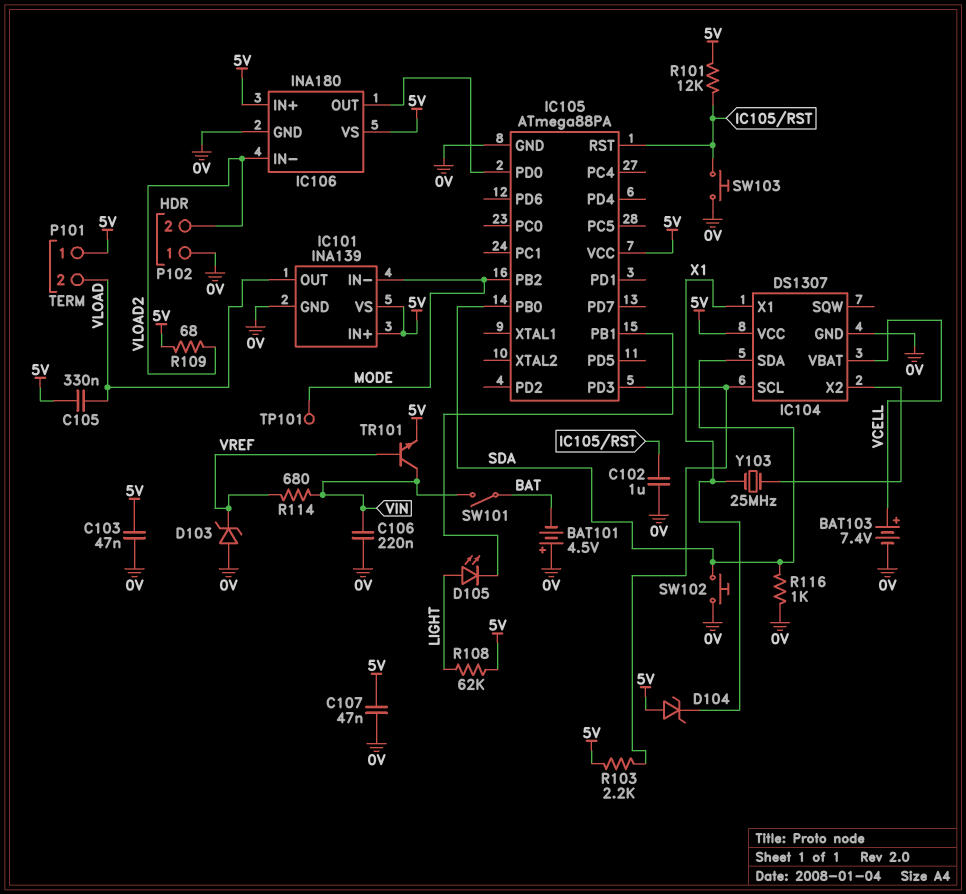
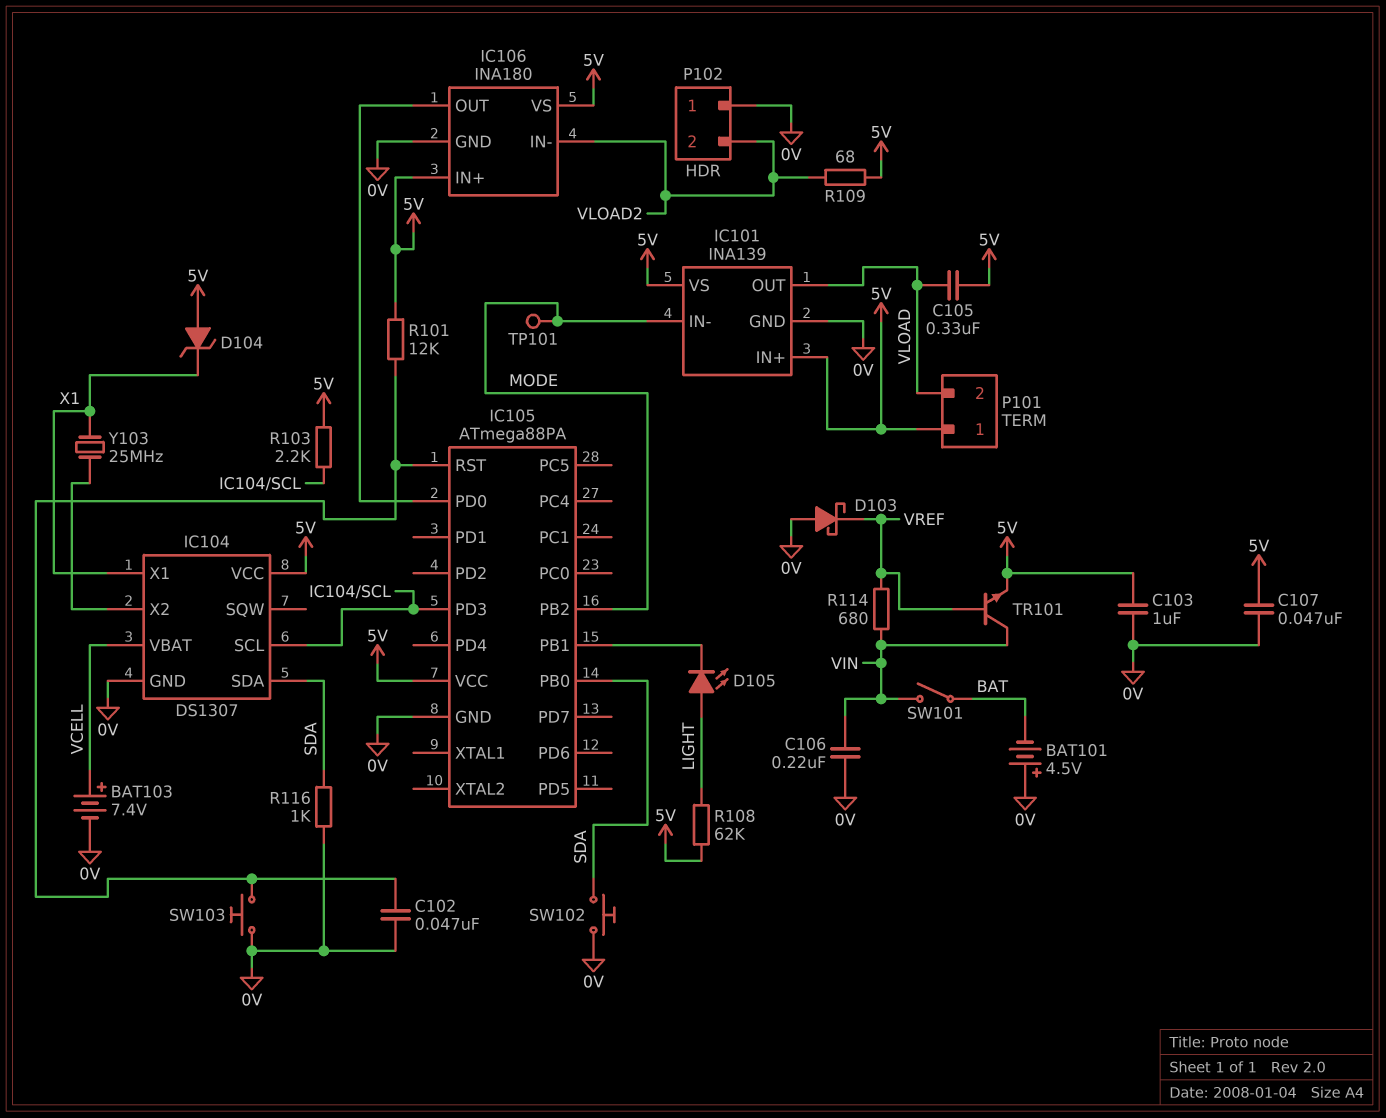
C102: 1uF (0V, IC105/RST) -> 47nF (0V, IC105/RST)
C103: 47nF (0V, 5V) -> 1uF (0V, 5V)
D103: zener (A 0V, K VREF) -> schottky (A 0V, K VREF)

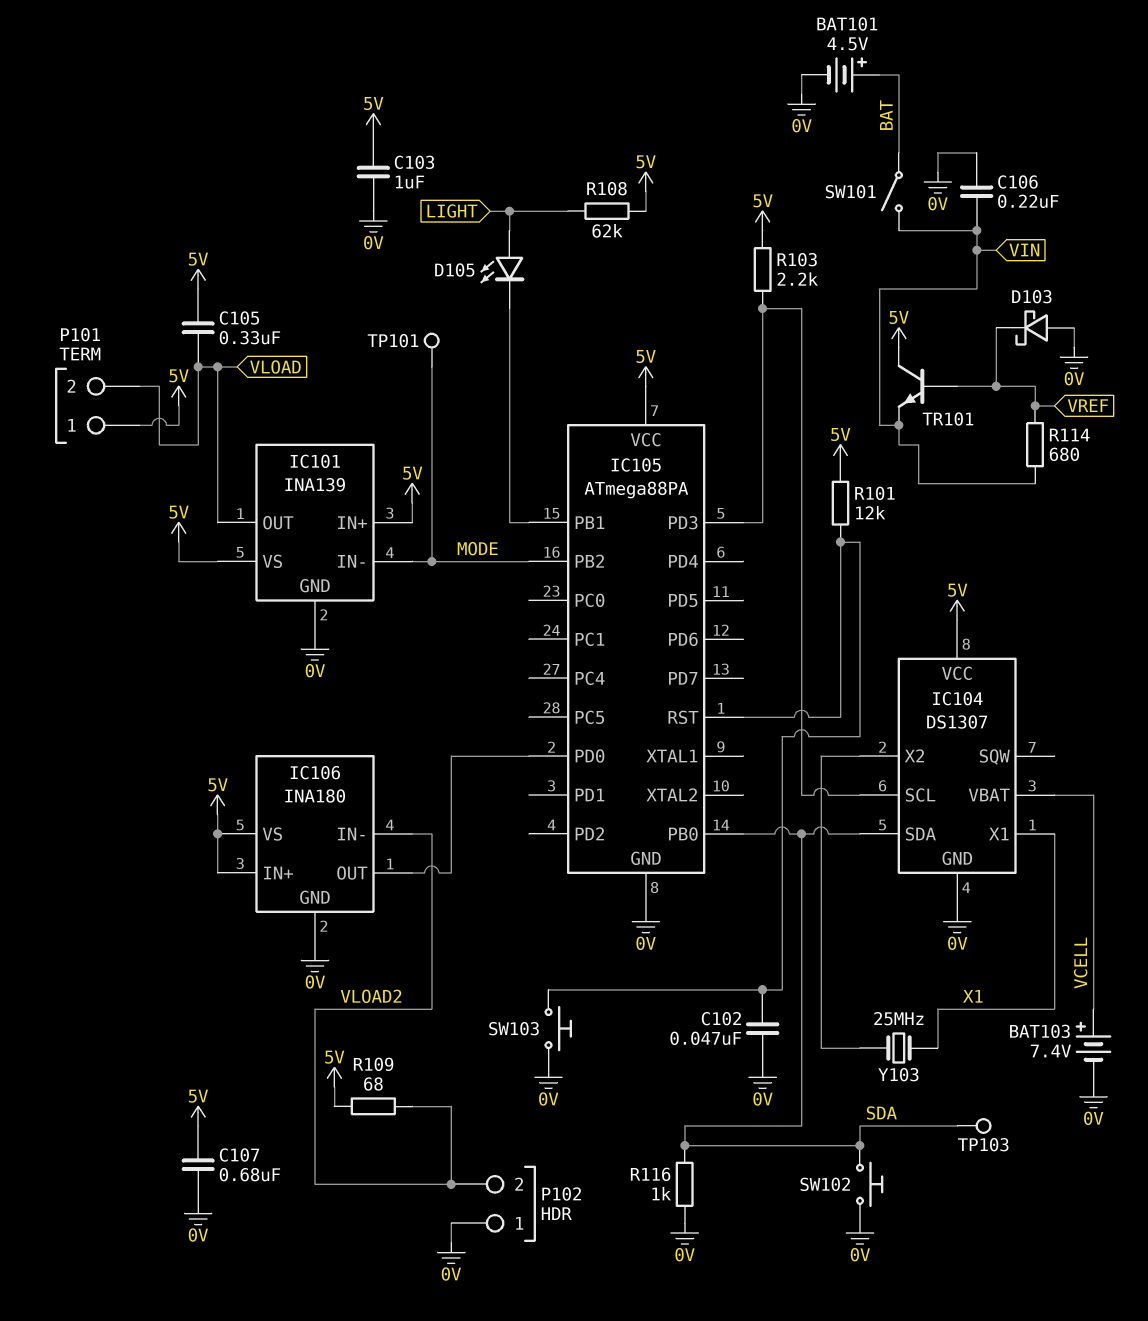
BAT101: 4.5V (plus 0V, minus BAT) -> 4.5V (plus BAT, minus 0V)
C107: 47nF (0V, 5V) -> 680nF (0V, 5V)
D104: zener (A 5V, K X1) -> none
TP103: none -> test point (SDA)
TR101: NPN (B VREF, C VIN, E 5V) -> NPN (B VREF, C 5V, E VIN)

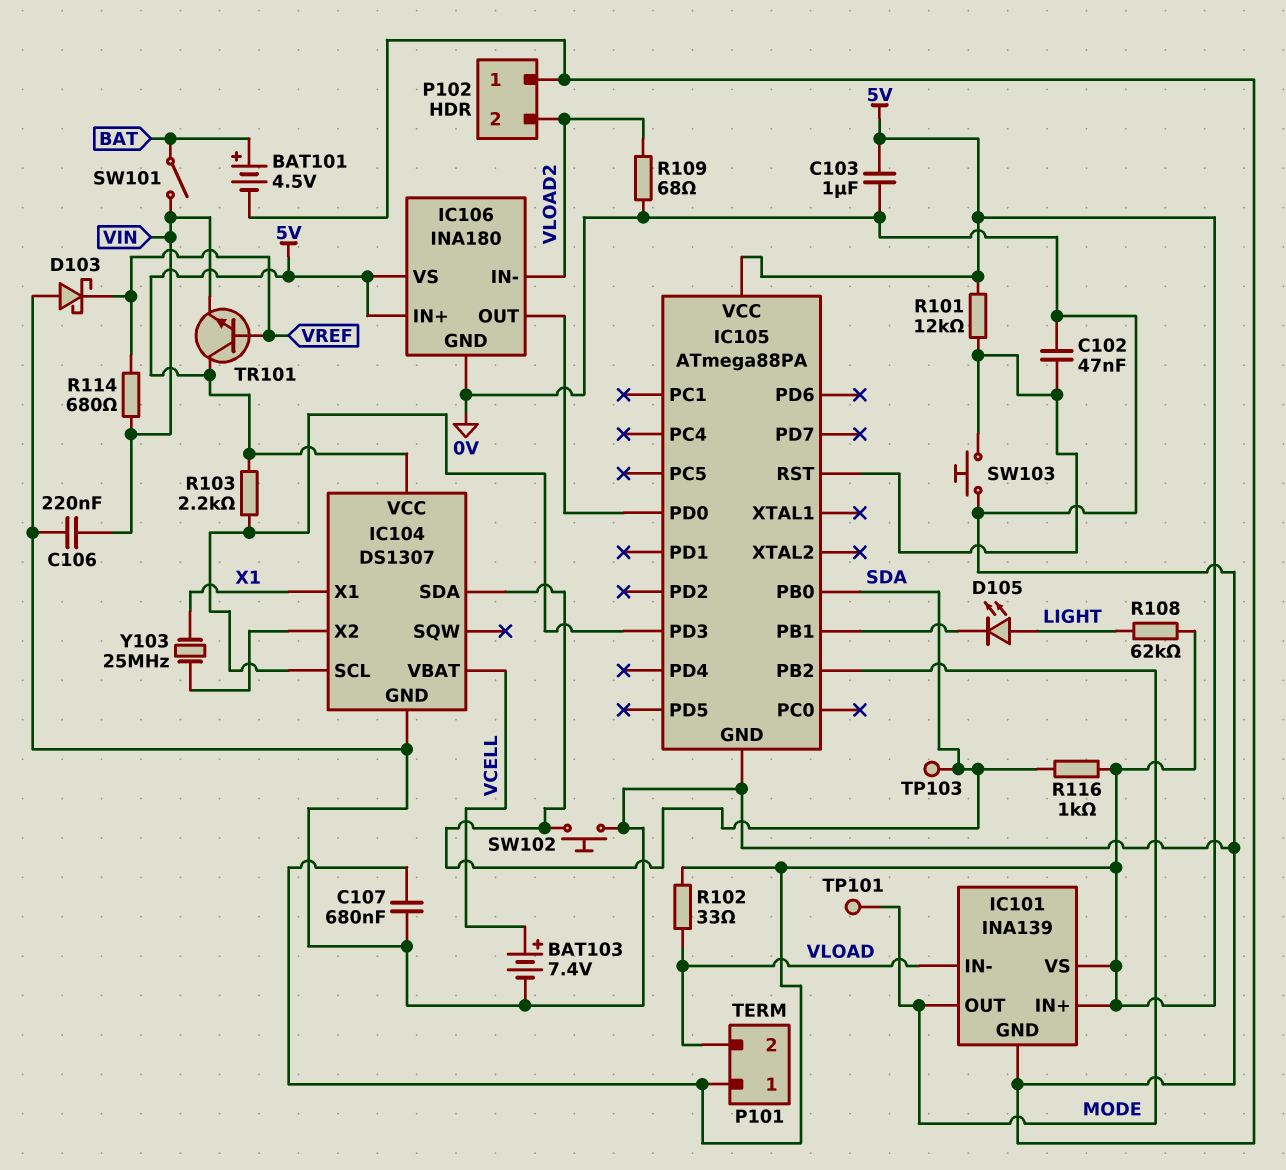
C105: 330nF (5V, VLOAD) -> none
IC101 pin IN-: MODE -> VLOAD
IC101 pin OUT: VLOAD -> MODE
R102: none -> 33 (5V, VLOAD)
R109: 68 (5V, VLOAD2) -> 68 (0V, VLOAD2)
R116: 1k (0V, SDA) -> 1k (5V, SDA)

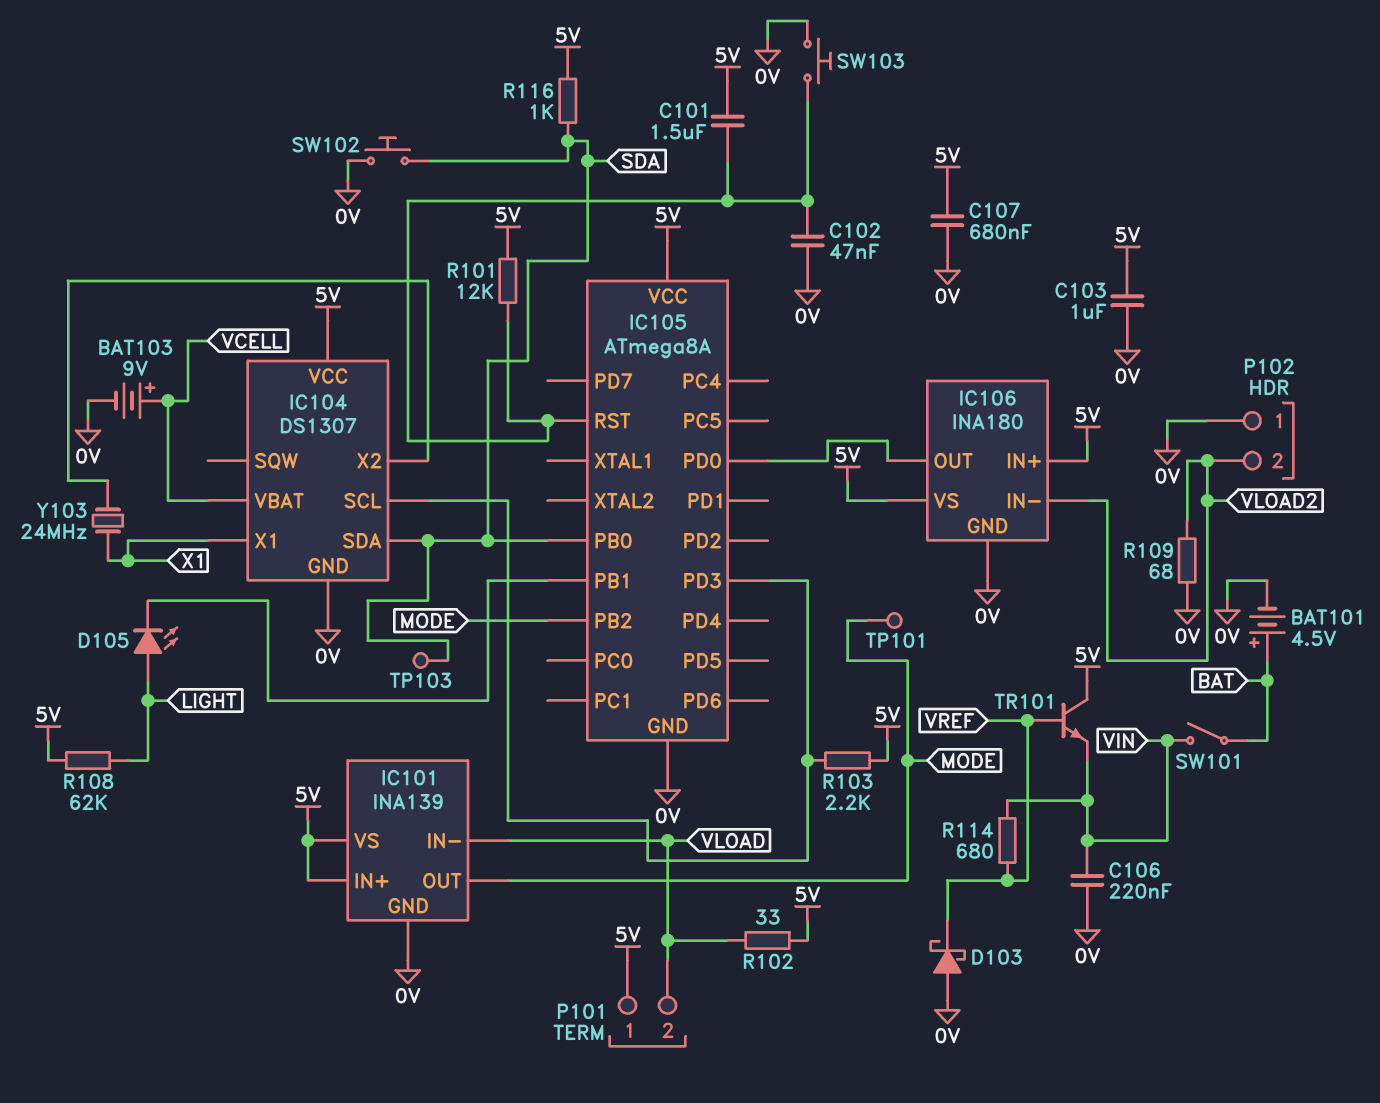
BAT103: 7.4V (plus VCELL, minus 0V) -> 9V (plus VCELL, minus 0V)
C101: none -> 1.5uF (5V, IC105/RST)
IC105: ATmega88PA -> ATmega8A
Y103: 25MHz (IC104/X2, X1) -> 24MHz (IC104/X2, X1)

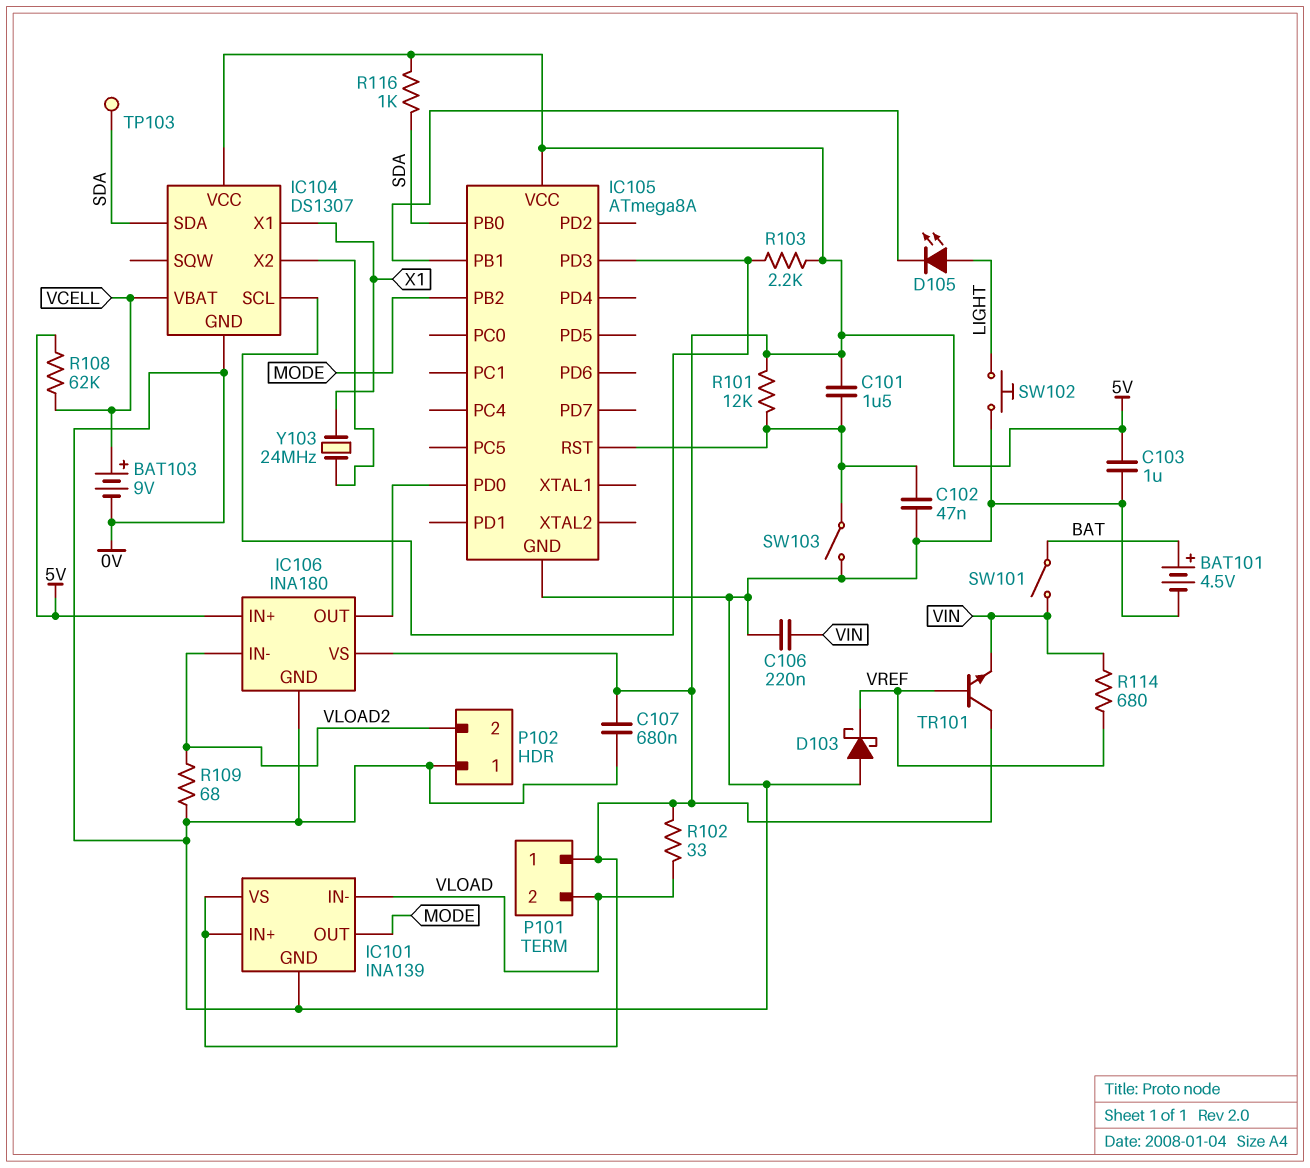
R108: 62k (5V, LIGHT) -> 62k (5V, VCELL)
SW102: button (0V, SDA) -> button (0V, LIGHT)
SW103: button (0V, IC105/RST) -> switch (0V, IC105/RST)
TP101: test point (MODE) -> none

